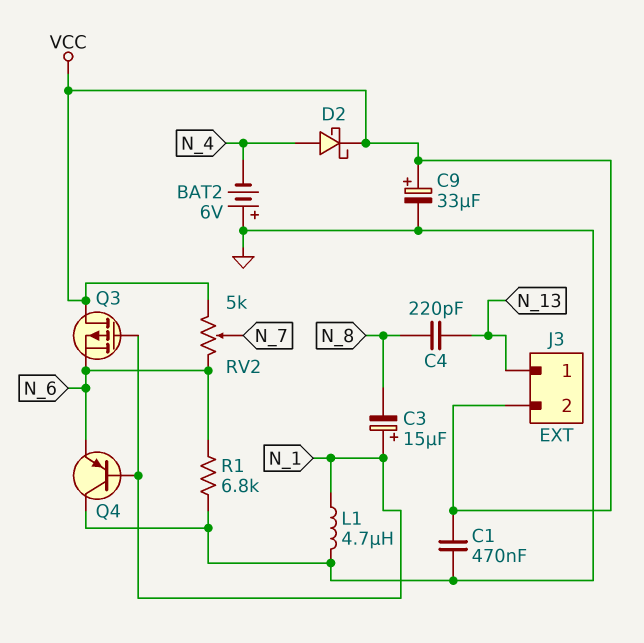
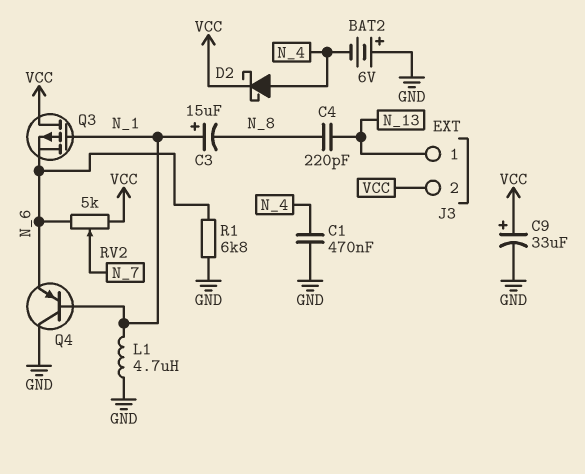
C1: 470nF (GND, VCC) -> 470nF (GND, N_4)

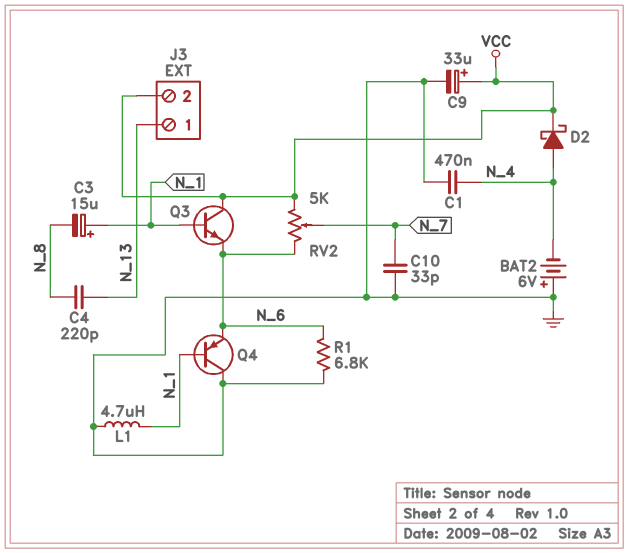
C10: none -> 33pF (GND, N_7)
Q3: PMOS (G N_1, D VCC, S N_6) -> NPN (B N_1, C VCC, E N_6)

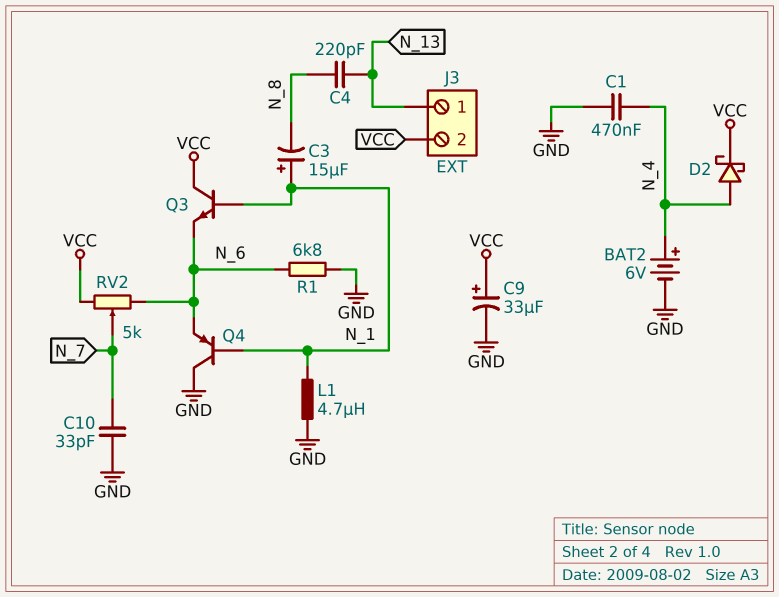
BAT2: 6V (plus GND, minus N_4) -> 6V (plus N_4, minus GND)

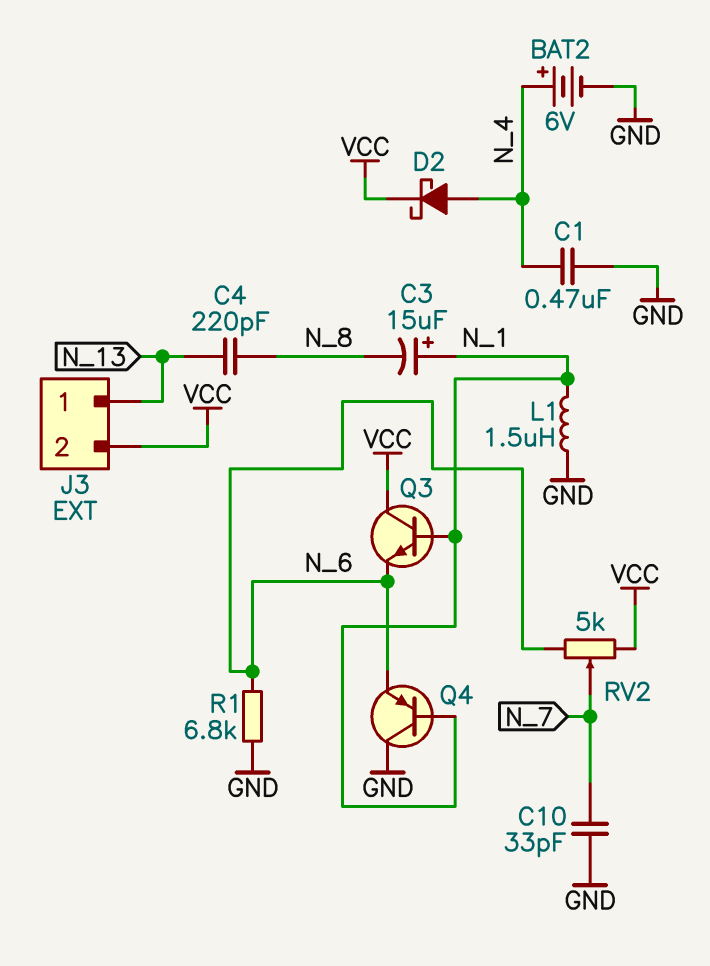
C9: 33uF (plus VCC, minus GND) -> none
L1: 4.7uH (GND, N_1) -> 1.5uH (GND, N_1)

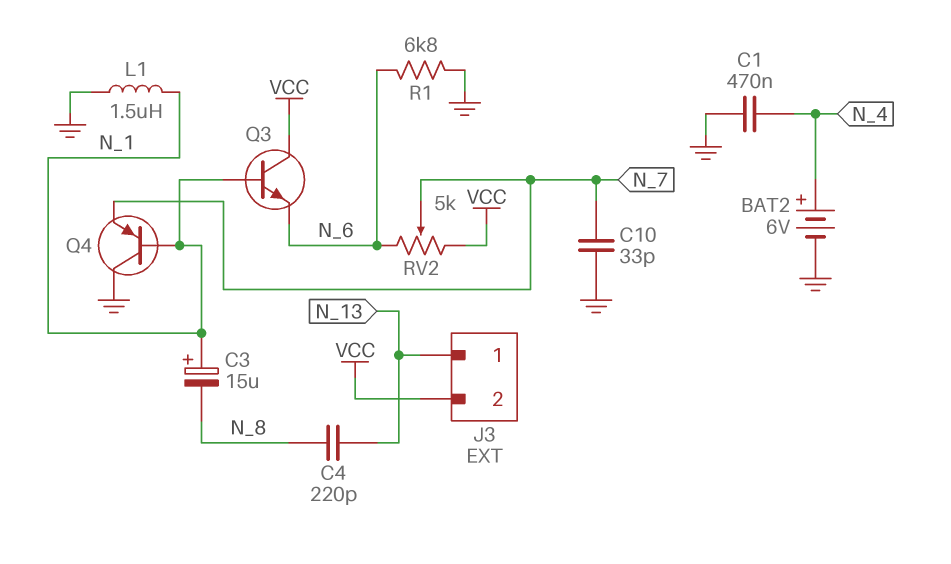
D2: schottky (A N_4, K VCC) -> none
Q4: PNP (B N_1, C GND, E N_6) -> PNP (B N_1, C GND, E N_7)

